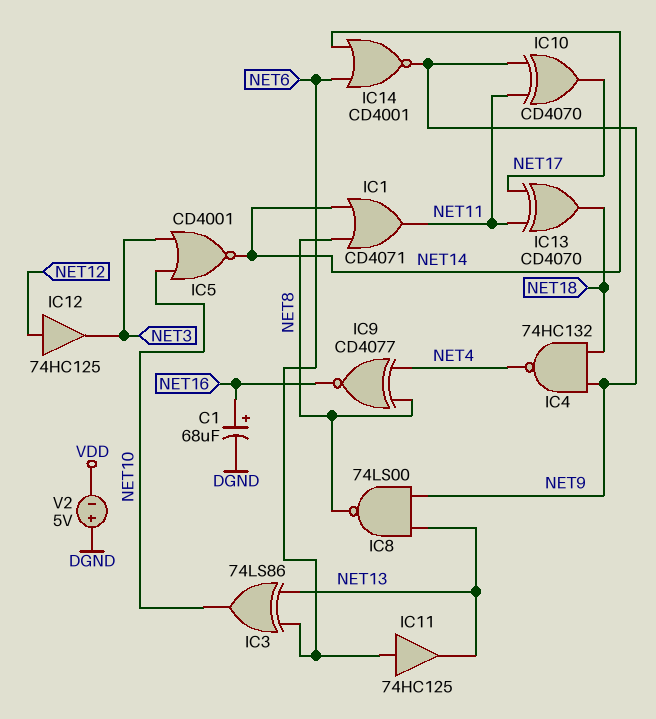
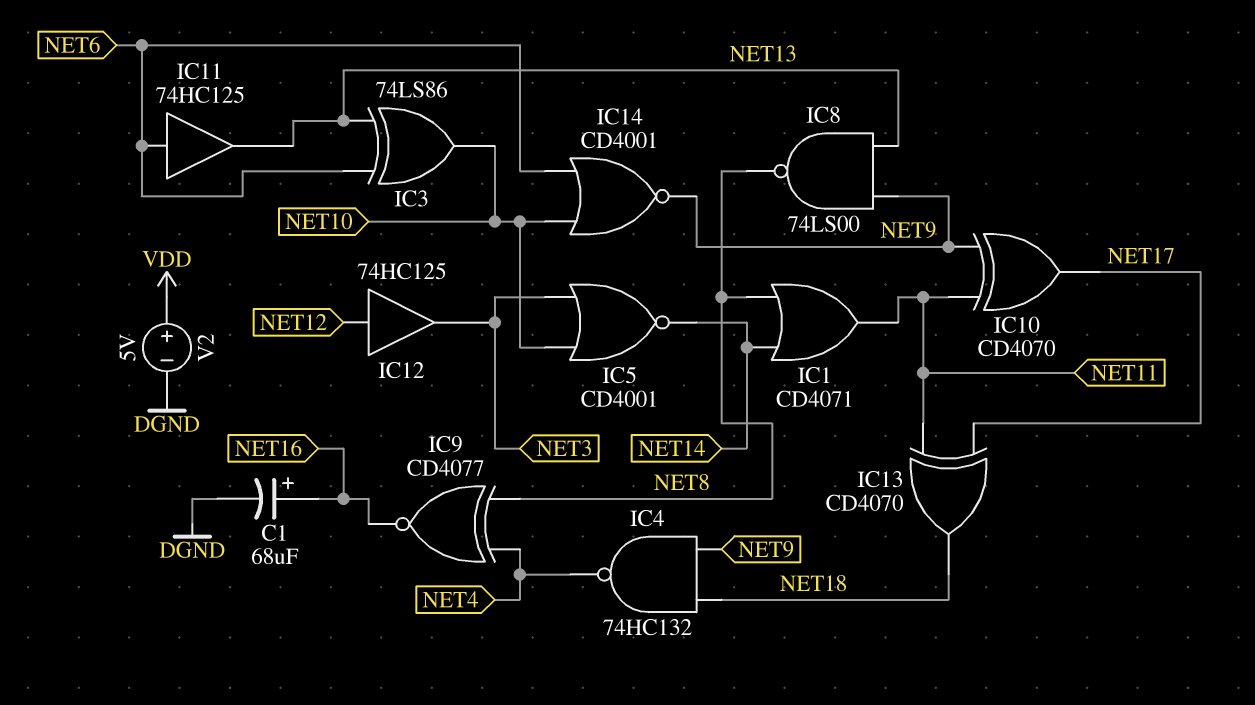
IC14: NOR CD4001 (in NET6, in NET14, out NET9) -> NOR CD4001 (in NET6, in NET10, out NET9)
V2: 5V (plus DGND, minus VDD) -> 5V (plus VDD, minus DGND)

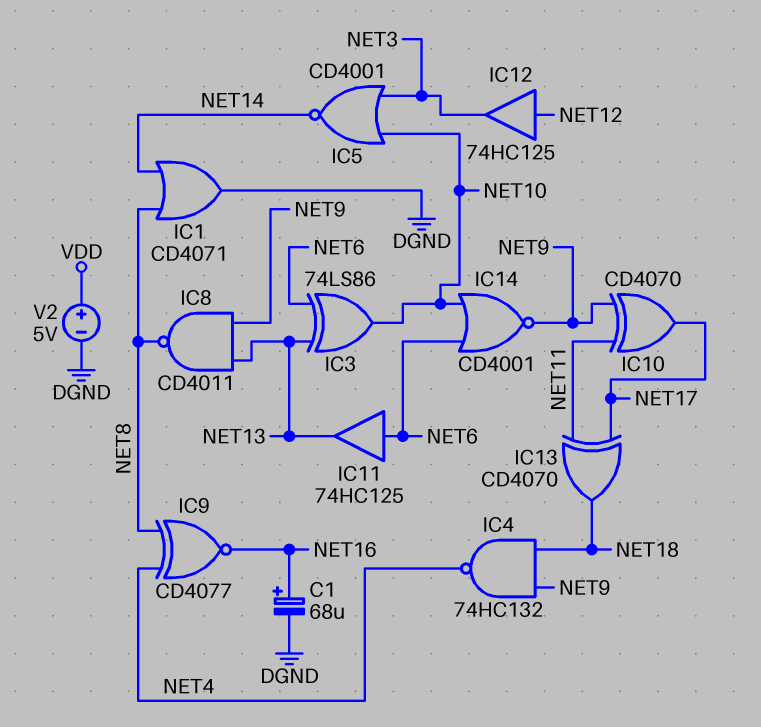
IC1: OR CD4071 (in NET8, in NET14, out NET11) -> OR CD4071 (in NET8, in NET14, out DGND)
IC8: NAND 74LS00 (in NET9, in NET13, out NET8) -> NAND CD4011 (in NET9, in NET13, out NET8)

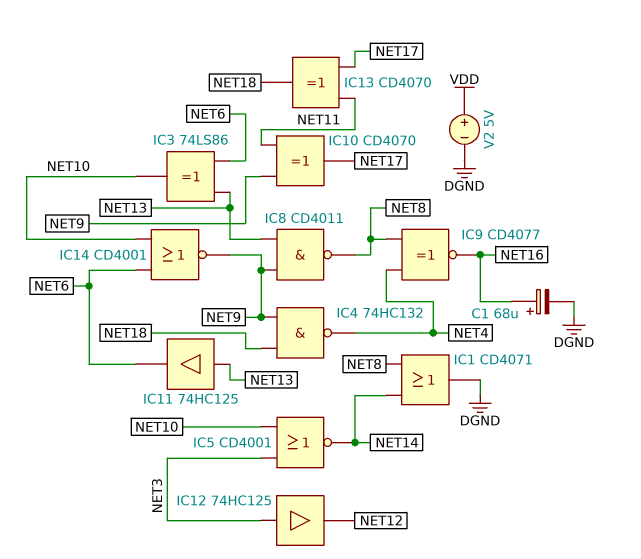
IC11: buffer 74HC125 (in NET6, out NET13) -> buffer 74HC125 (in NET13, out NET6)
IC12: buffer 74HC125 (in NET12, out NET3) -> buffer 74HC125 (in NET3, out NET12)

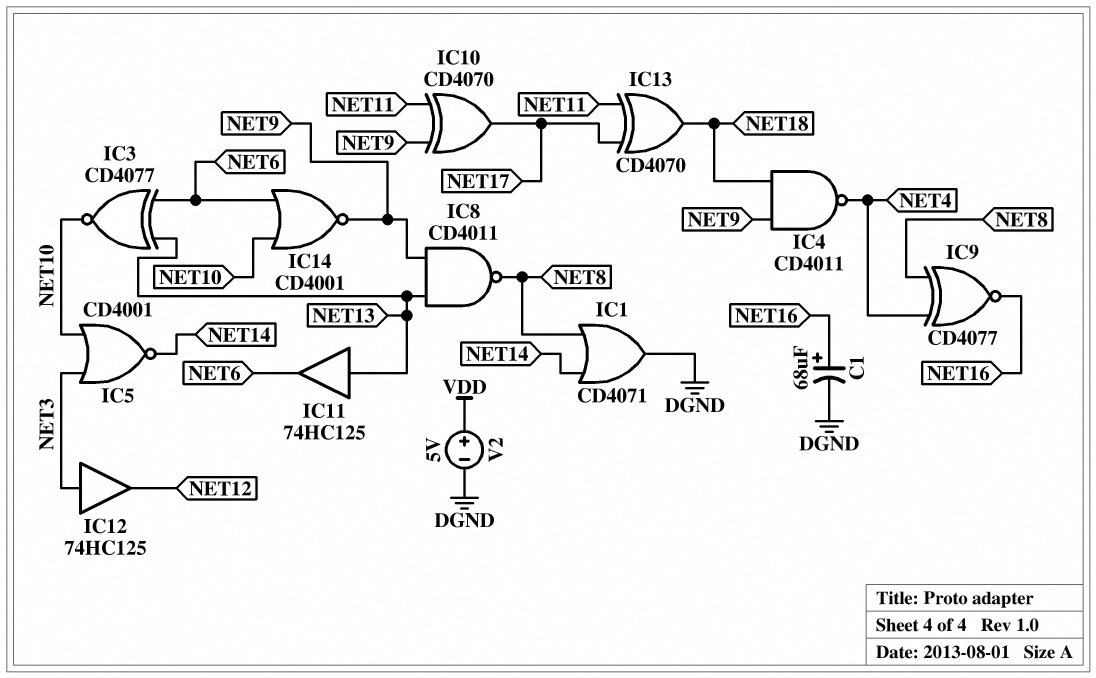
IC3: XOR 74LS86 (in NET6, in NET13, out NET10) -> XNOR CD4077 (in NET6, in NET13, out NET10)
IC4: NAND 74HC132 (in NET9, in NET18, out NET4) -> NAND CD4011 (in NET9, in NET18, out NET4)

